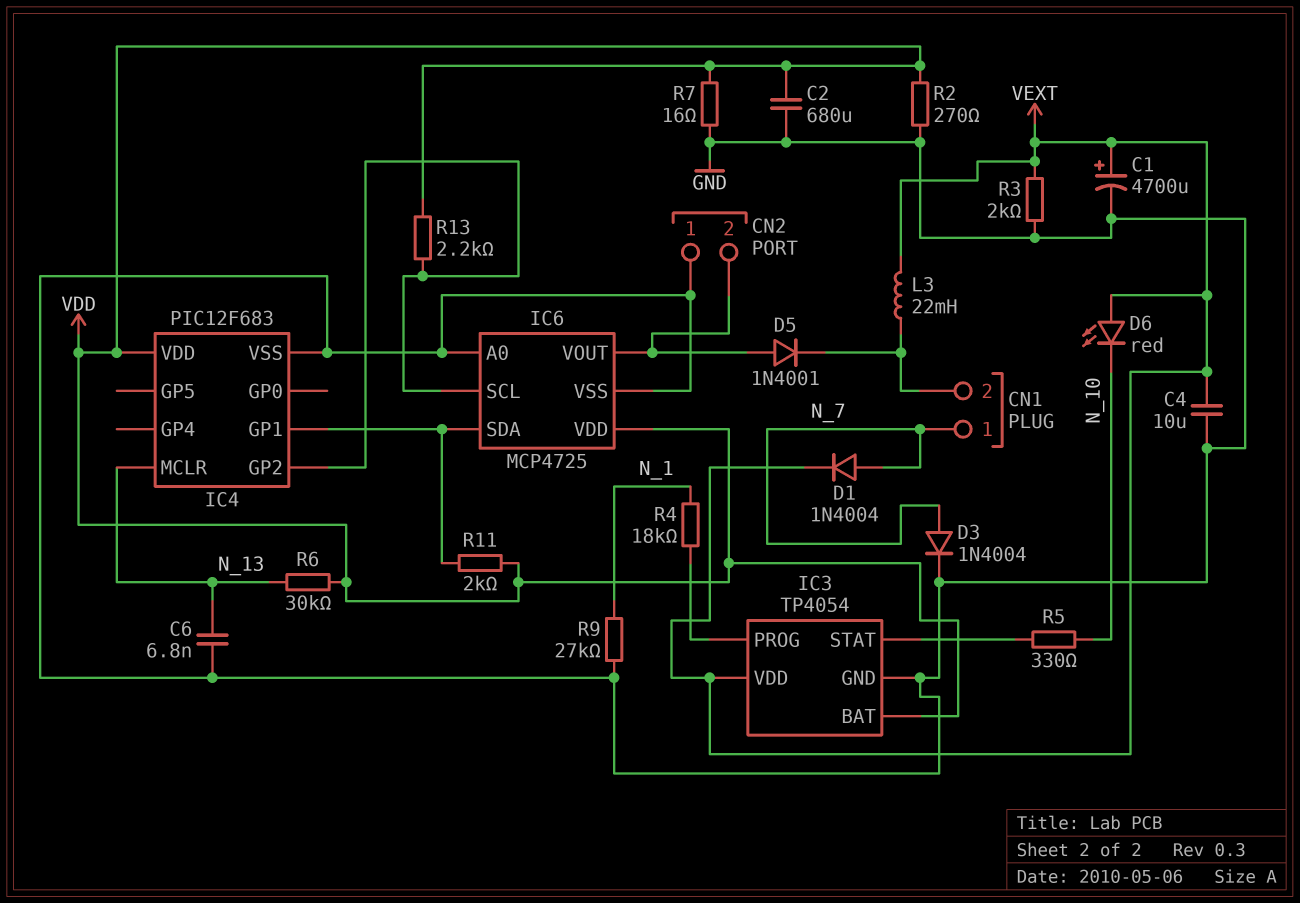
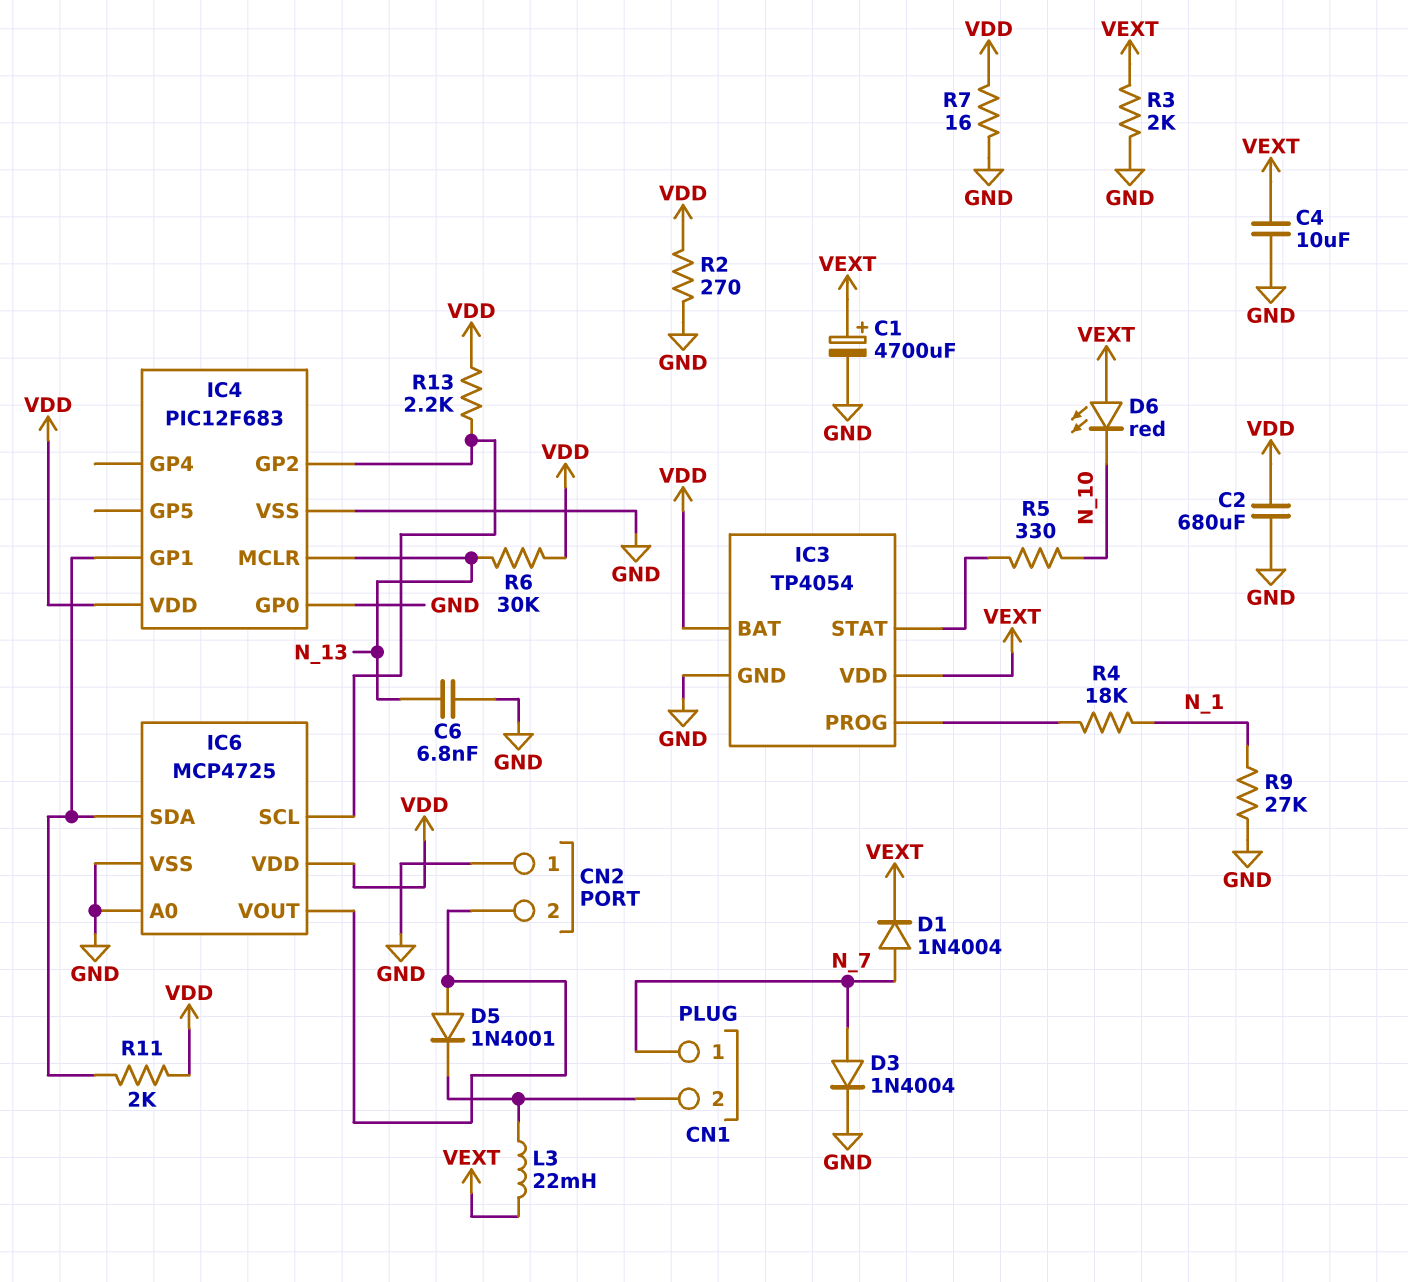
IC4 pin GP0: none -> GND

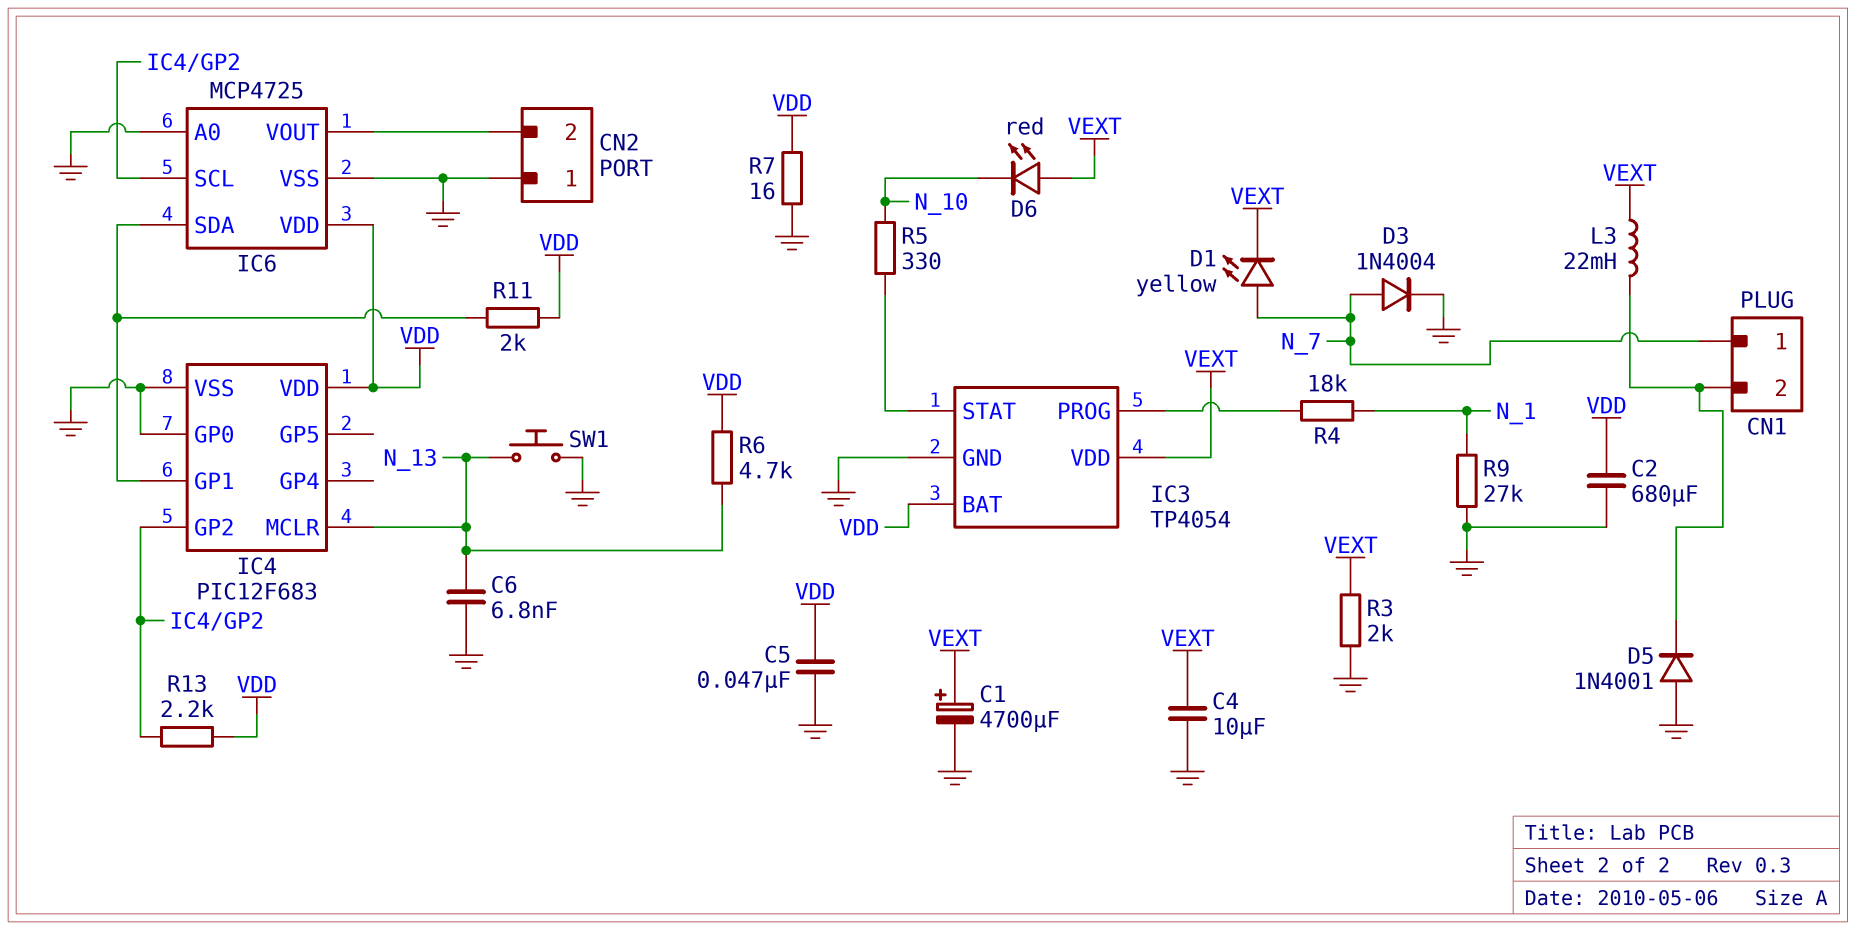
C5: none -> 47nF (GND, VDD)
D1: diode 1N4004 (A N_7, K VEXT) -> LED yellow (A N_7, K VEXT)
D5: diode 1N4001 (A CN2/2, K CN1/2) -> diode 1N4001 (A GND, K CN1/2)
R2: 270 (GND, VDD) -> none
R6: 30k (N_13, VDD) -> 4.7k (N_13, VDD)
SW1: none -> button (GND, N_13)

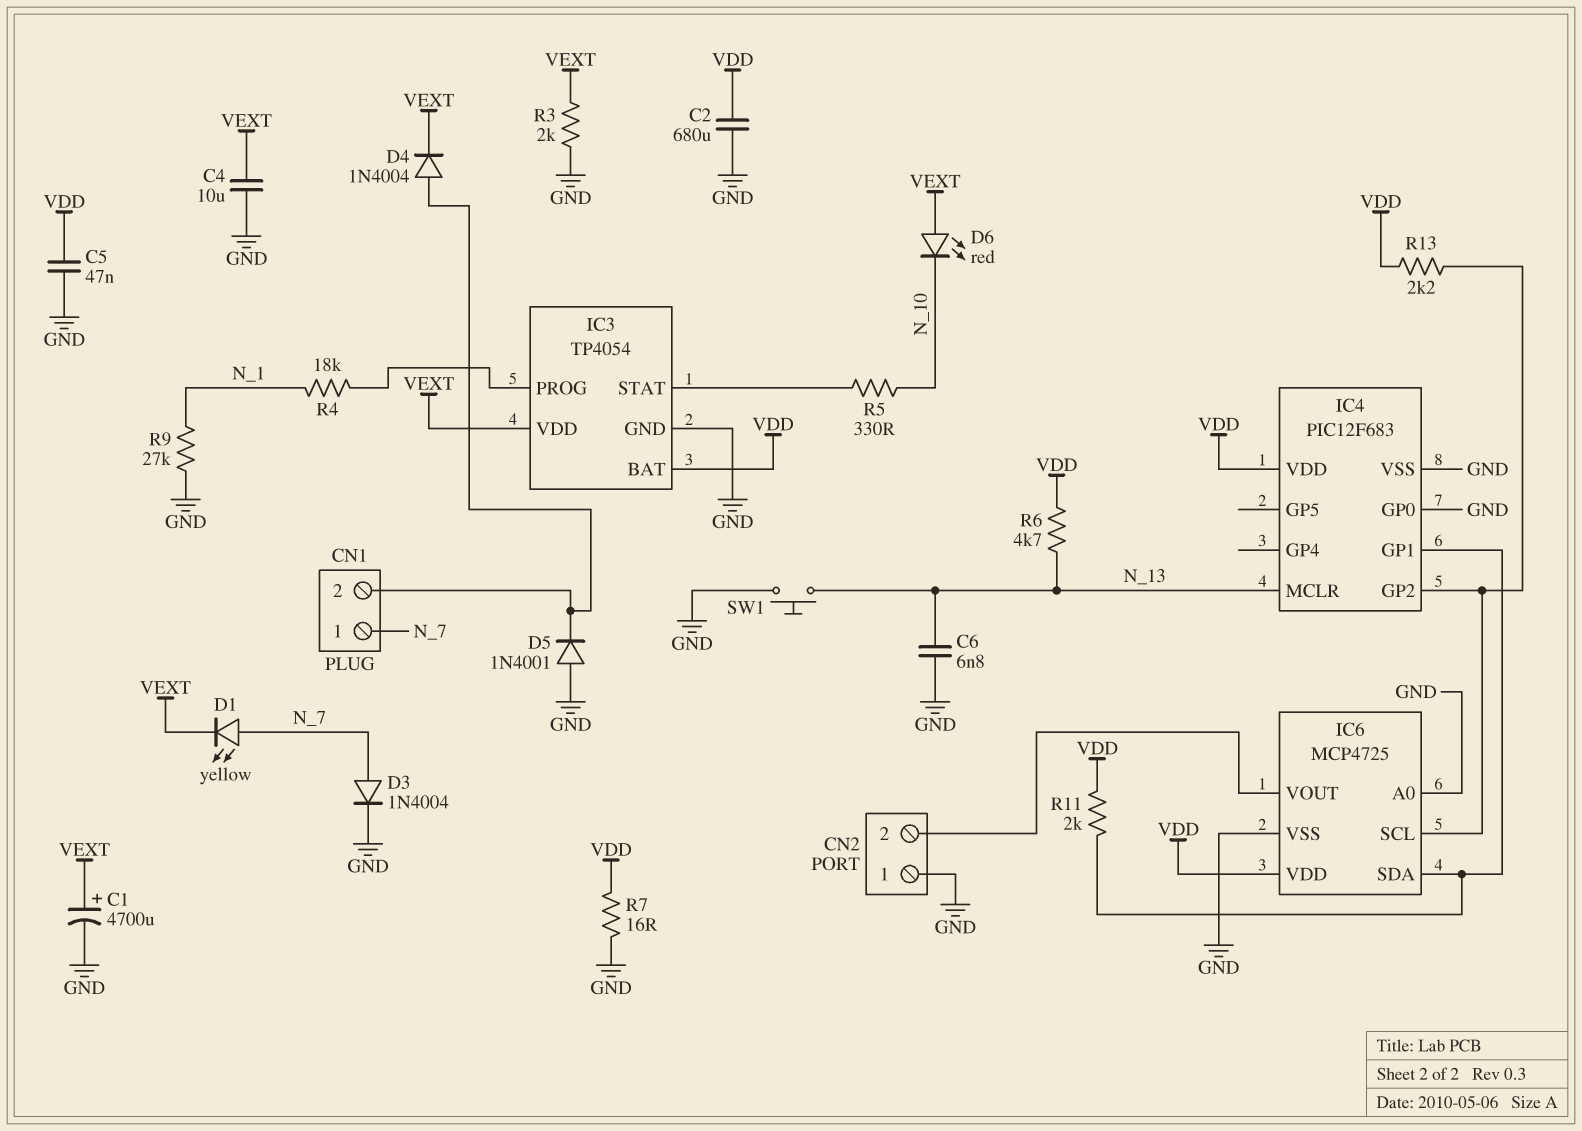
D4: none -> diode 1N4004 (A CN1/2, K VEXT)
L3: 22mH (CN1/2, VEXT) -> none

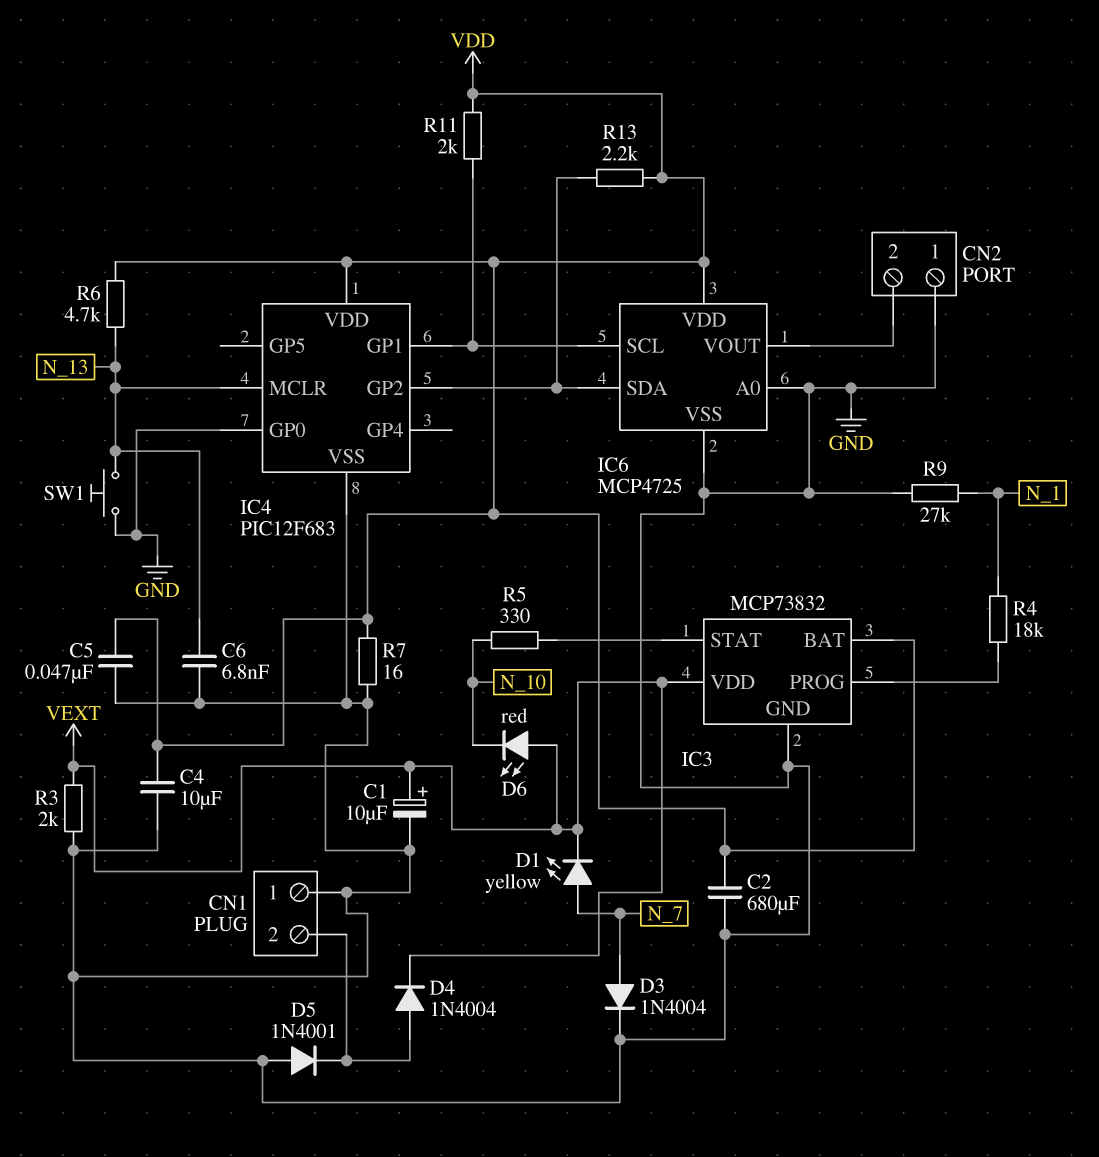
C1: 4700uF (plus VEXT, minus GND) -> 10uF (plus VEXT, minus GND)
C4: 10uF (GND, VEXT) -> 10uF (GND, VDD)
CN1 pin 1: N_7 -> GND
IC3: TP4054 -> MCP73832
IC6 pin SCL: IC4/GP2 -> IC4/GP1
IC6 pin SDA: IC4/GP1 -> IC4/GP2

